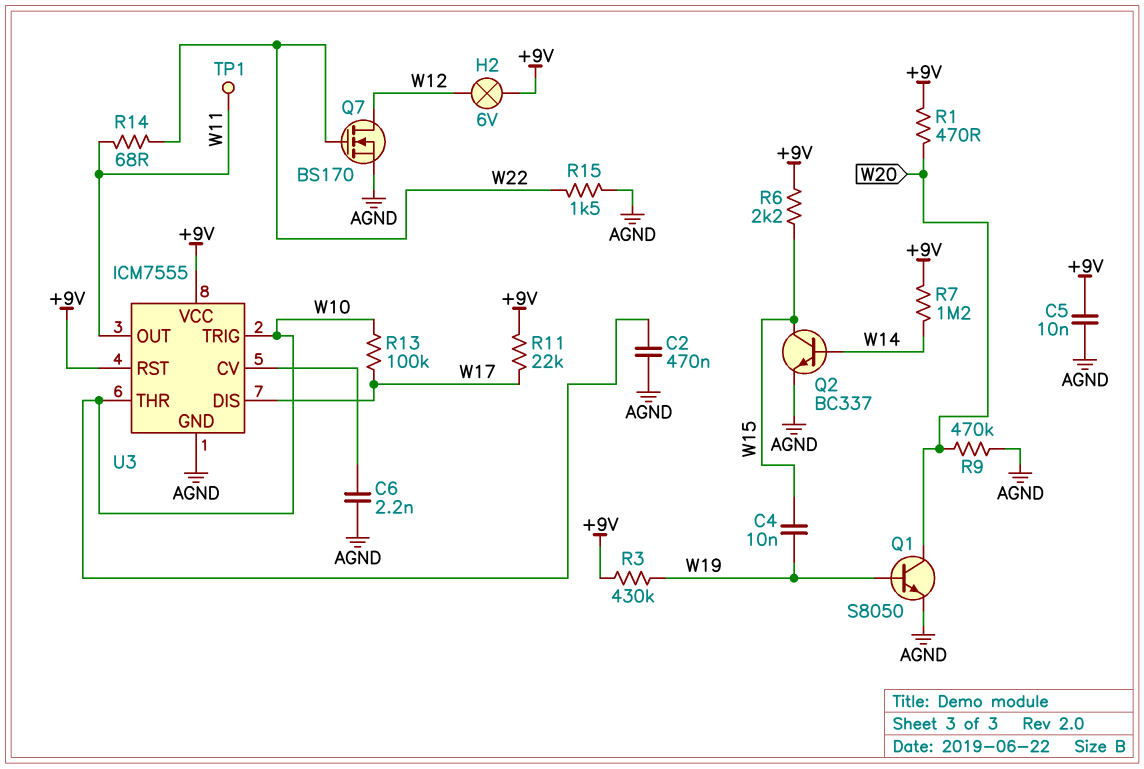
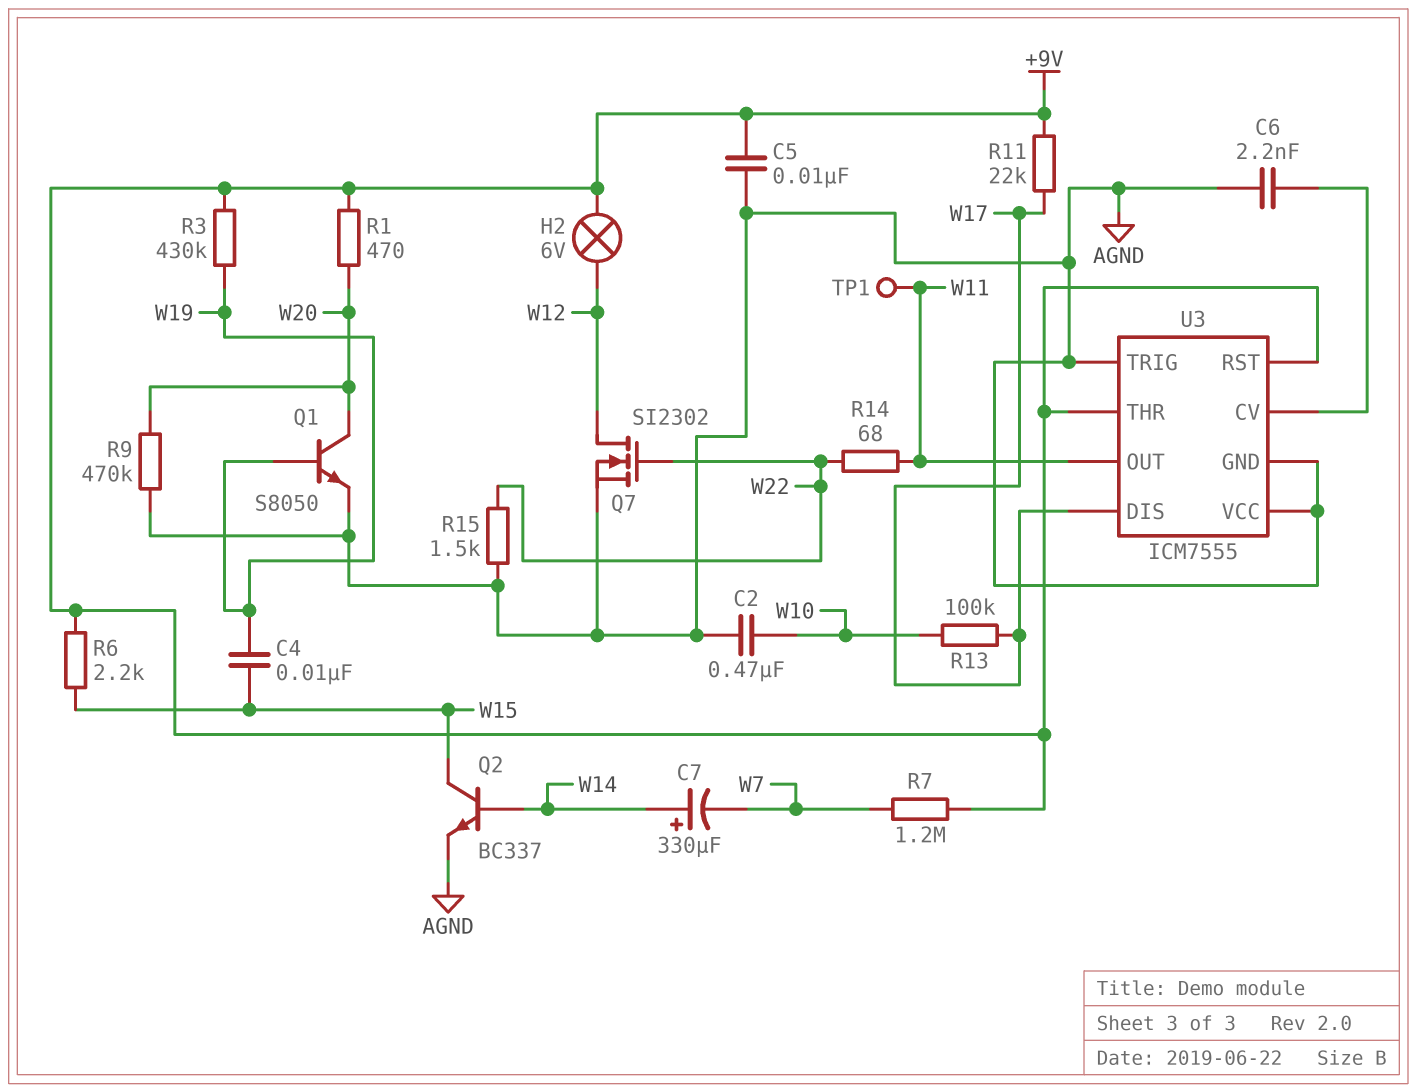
C7: none -> 330uF (plus W14, minus W7)
Q7: NMOS BS170 (G W22, D W12, S AGND) -> NMOS SI2302 (G W22, D W12, S AGND)
R7: 1.2M (+9V, W14) -> 1.2M (+9V, W7)
U3 pin THR: W10 -> +9V
U3 pin TRIG: W10 -> AGND
U3 pin VCC: +9V -> AGND

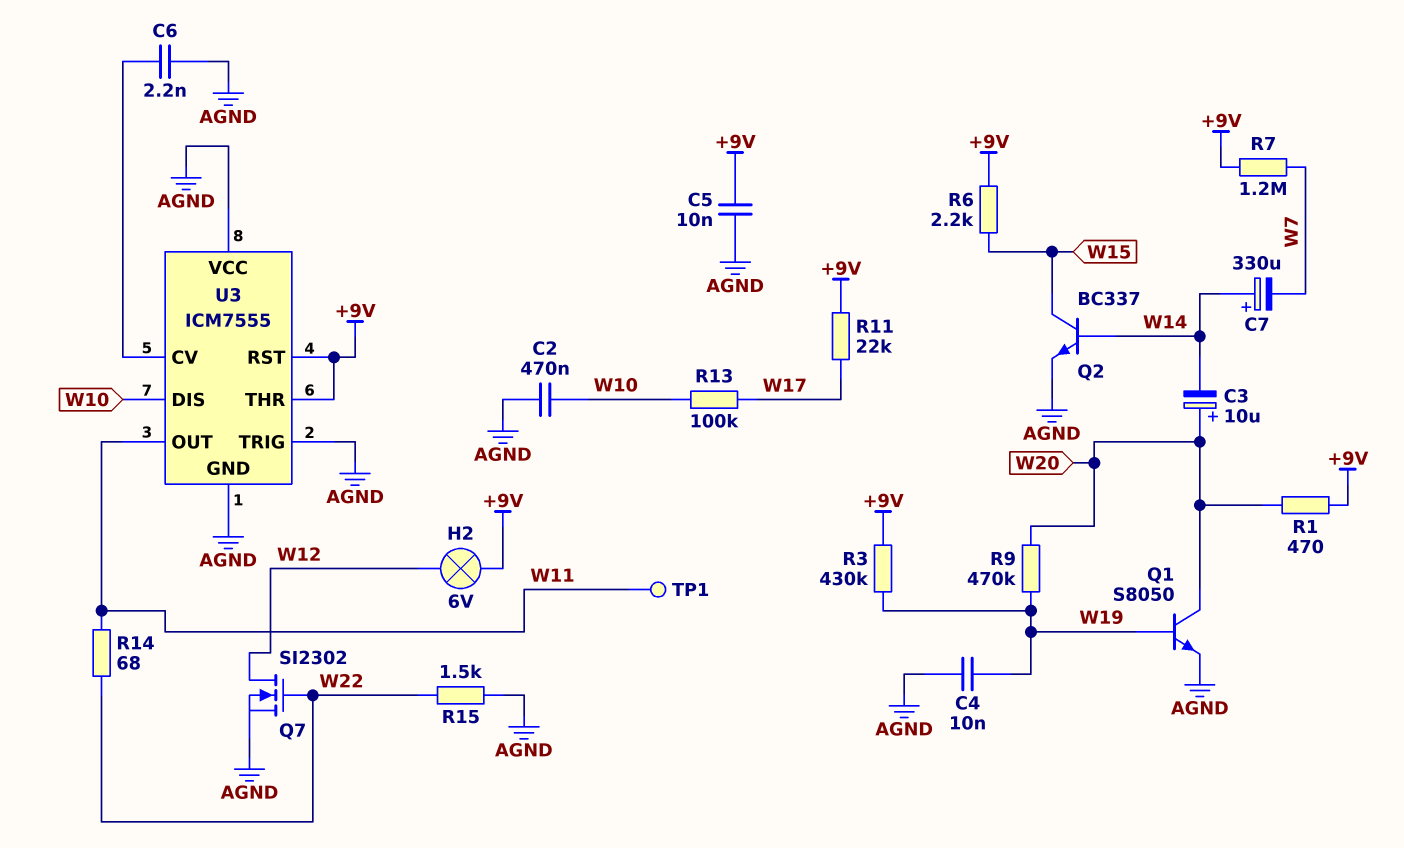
C3: none -> 10uF (plus W20, minus W14)
C4: 10nF (W15, W19) -> 10nF (AGND, W19)
R9: 470k (AGND, W20) -> 470k (W19, W20)
U3 pin DIS: W17 -> W10

